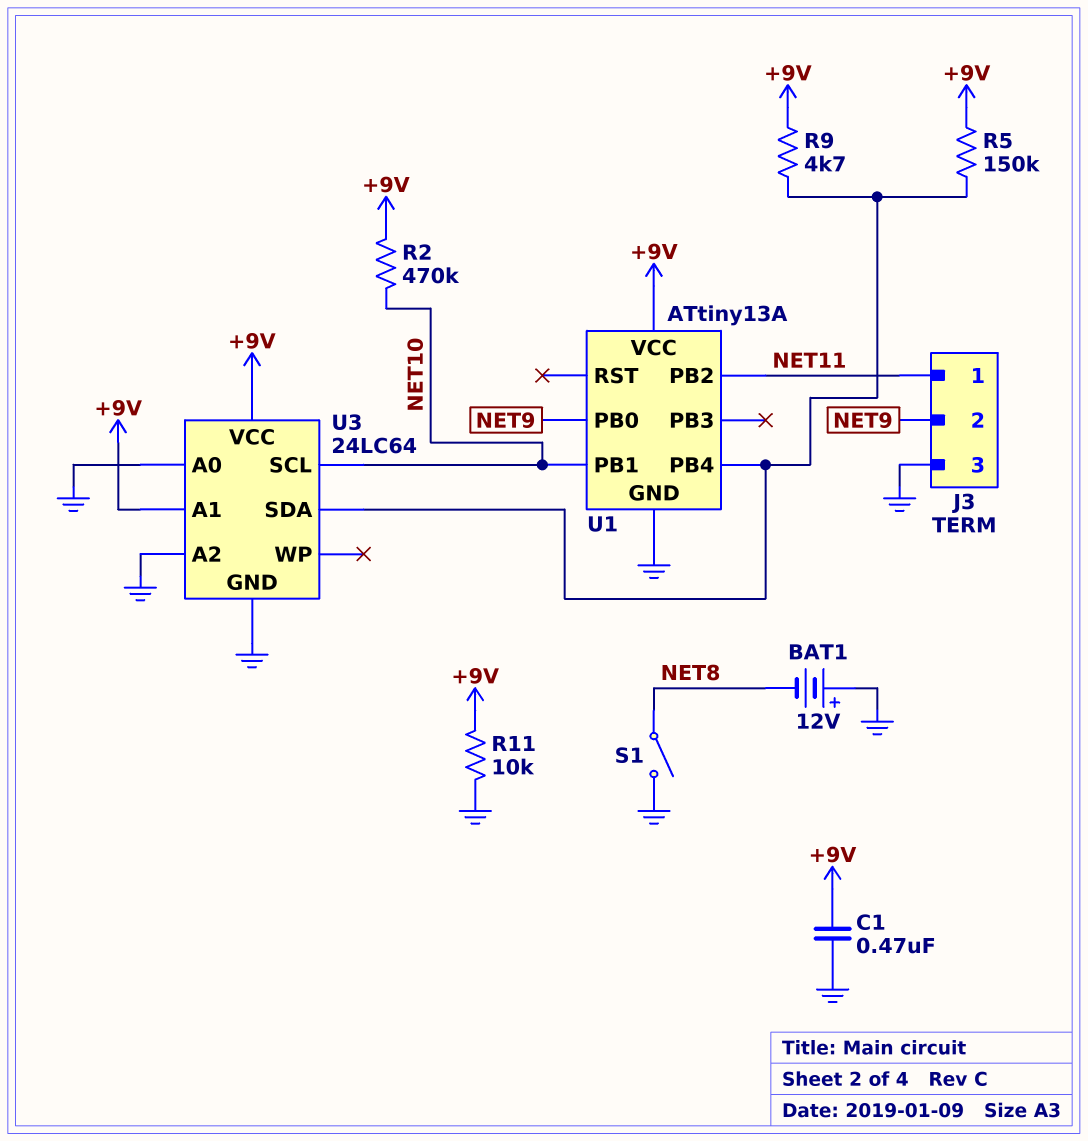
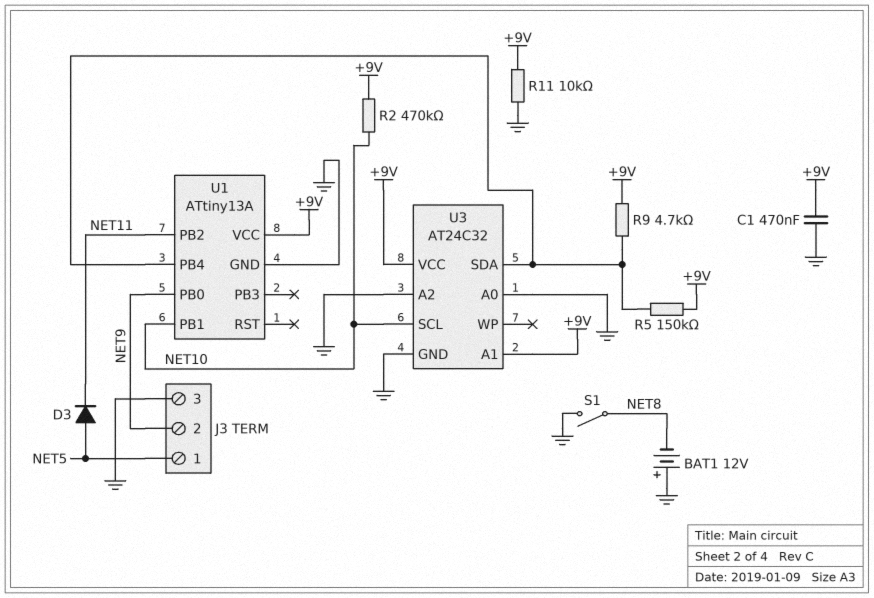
D3: none -> diode (A NET5, K NET11)
J3 pin 1: NET11 -> NET5
U3: 24LC64 -> AT24C32

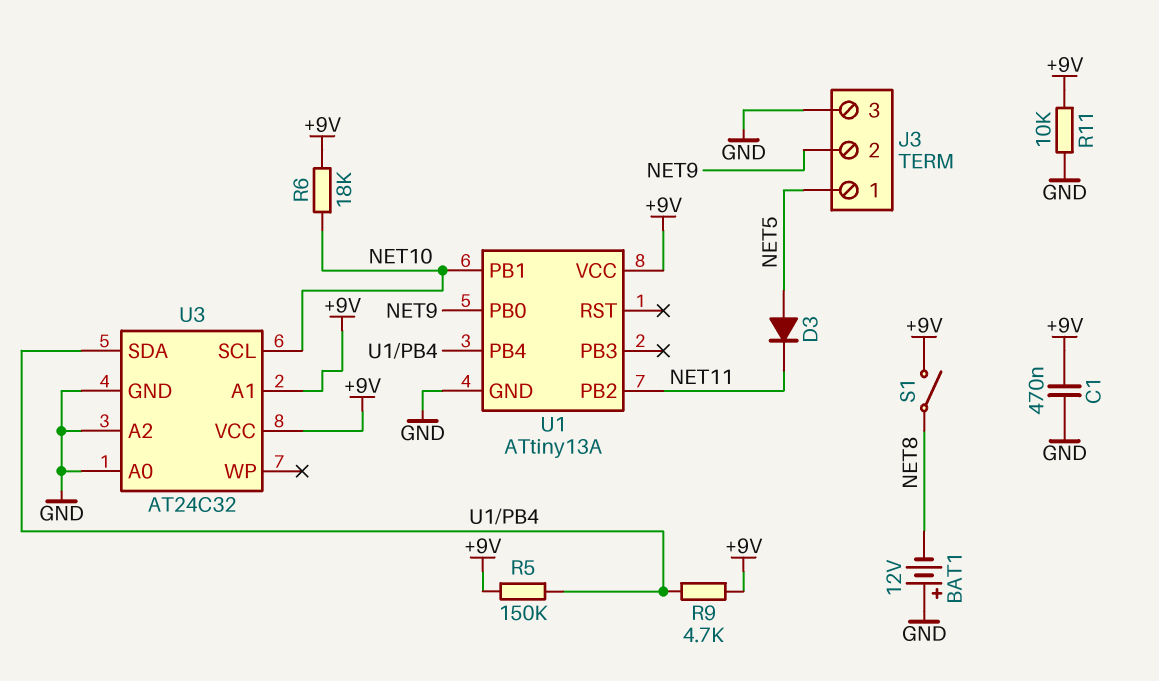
R2: 470k (+9V, NET10) -> none
R6: none -> 18k (+9V, NET10)
S1: switch (GND, NET8) -> switch (+9V, NET8)

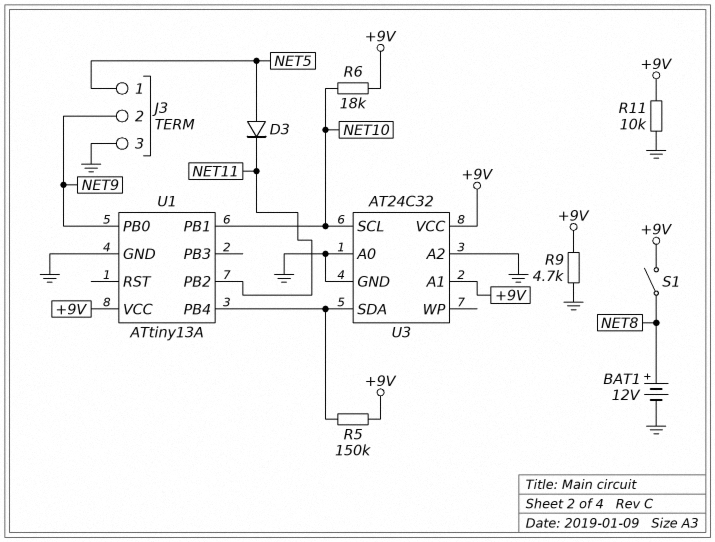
BAT1: 12V (plus GND, minus NET8) -> 12V (plus NET8, minus GND)
C1: 470nF (+9V, GND) -> none
R9: 4.7k (+9V, U1/PB4) -> 4.7k (+9V, GND)

